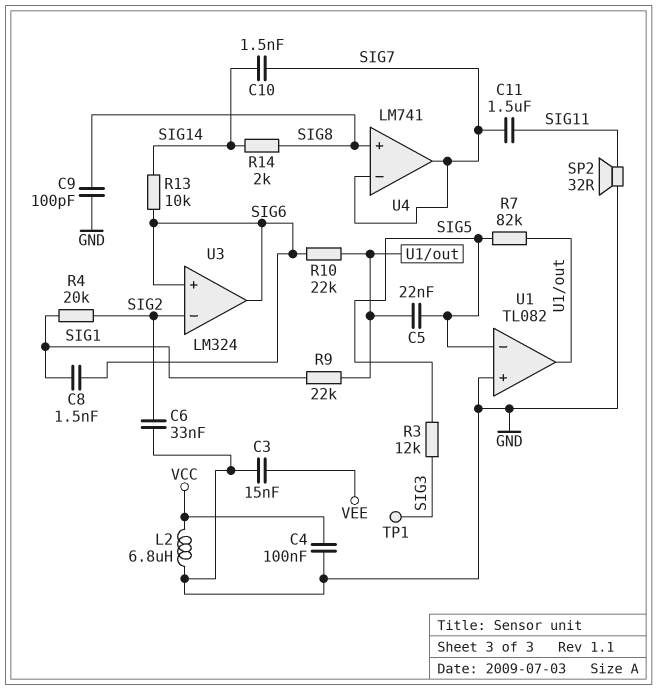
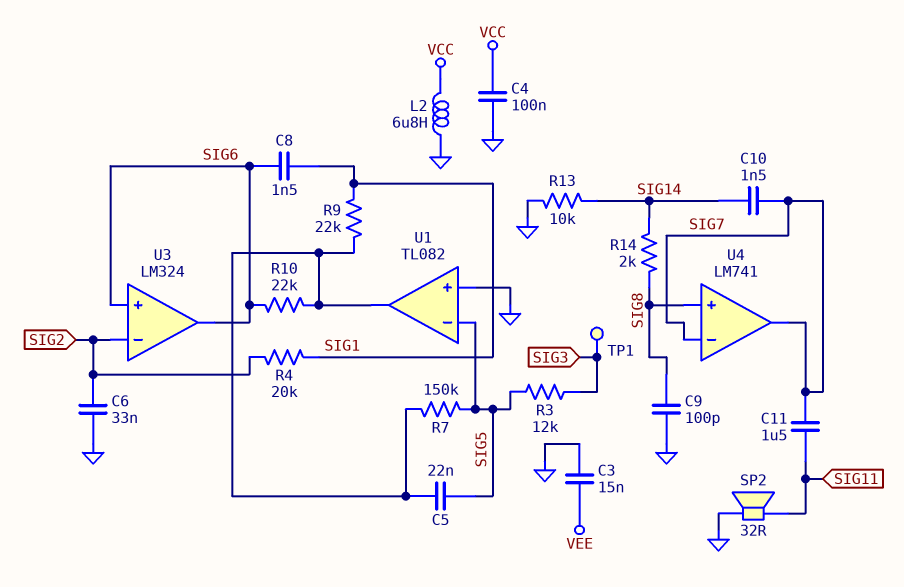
R7: 82k (SIG5, U1/out) -> 150k (SIG5, U1/out)
R13: 10k (SIG6, SIG14) -> 10k (GND, SIG14)

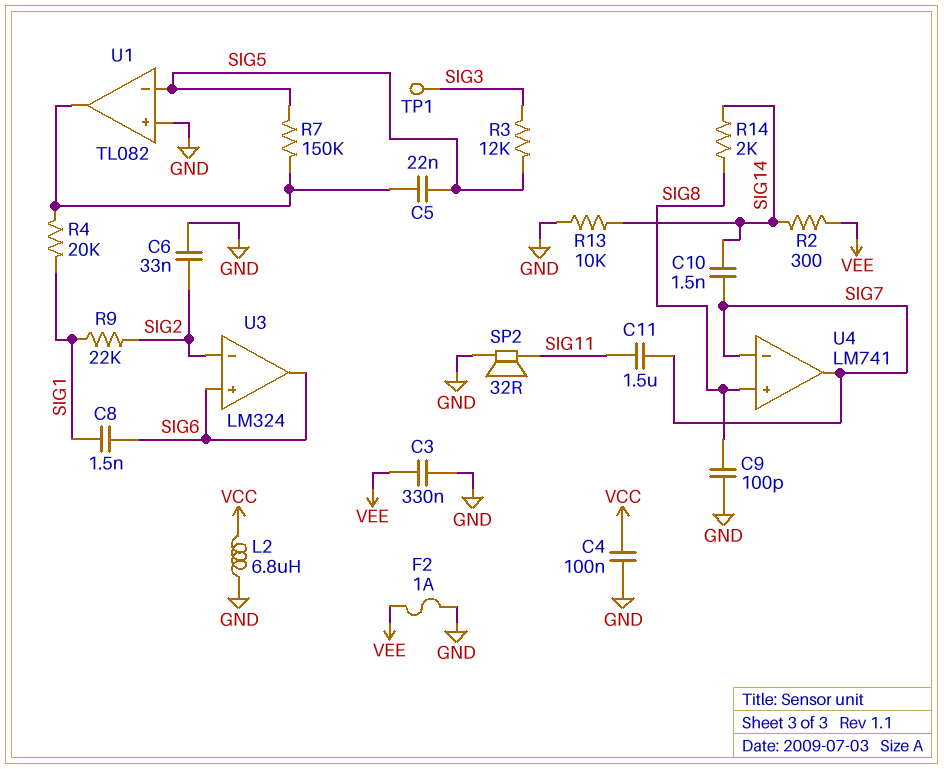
C3: 15nF (GND, VEE) -> 330nF (GND, VEE)
F2: none -> 1A (GND, VEE)
R2: none -> 300 (SIG14, VEE)
R4: 20k (SIG1, SIG2) -> 20k (SIG1, U1/out)
R9: 22k (SIG1, U1/out) -> 22k (SIG1, SIG2)
R10: 22k (SIG6, U1/out) -> none

